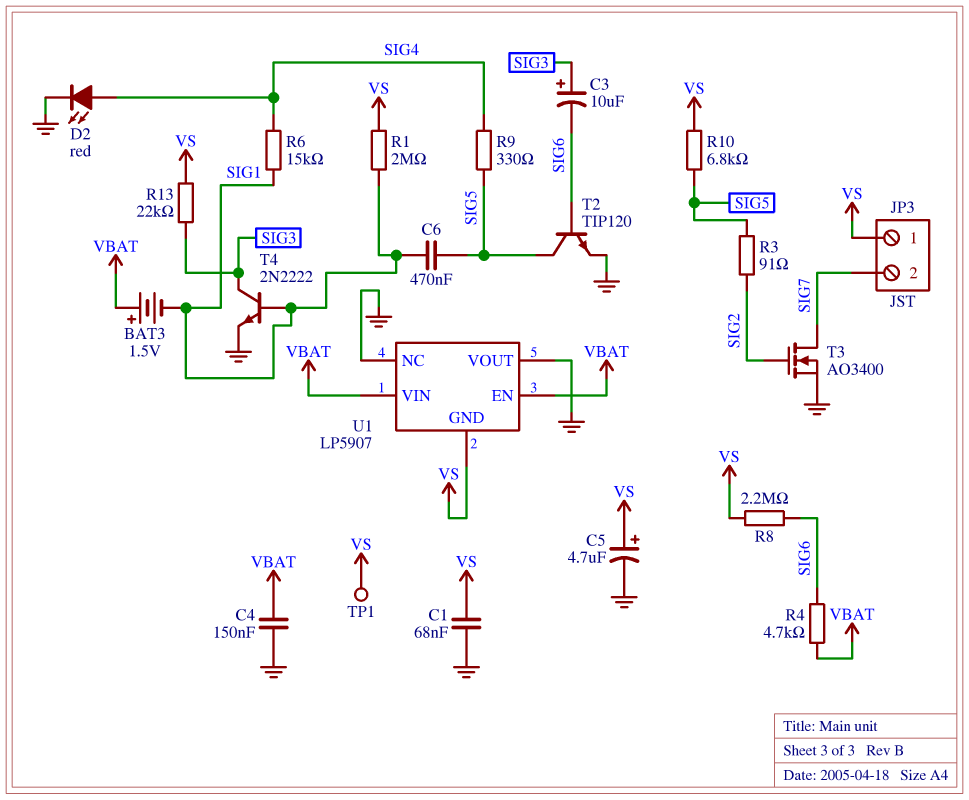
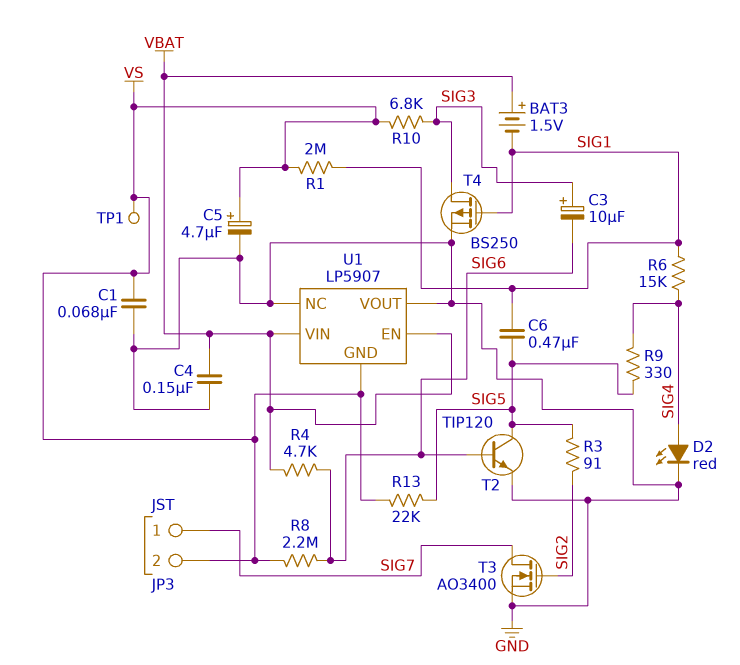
JP3 pin 1: VS -> SIG7
JP3 pin 2: SIG7 -> VS
R10: 6.8k (SIG5, VS) -> 6.8k (SIG3, VS)
R13: 22k (SIG3, VS) -> 22k (SIG5, VS)
T4: NPN 2N2222 (B SIG1, C SIG3, E GND) -> PMOS BS250 (G SIG1, D SIG3, S GND)

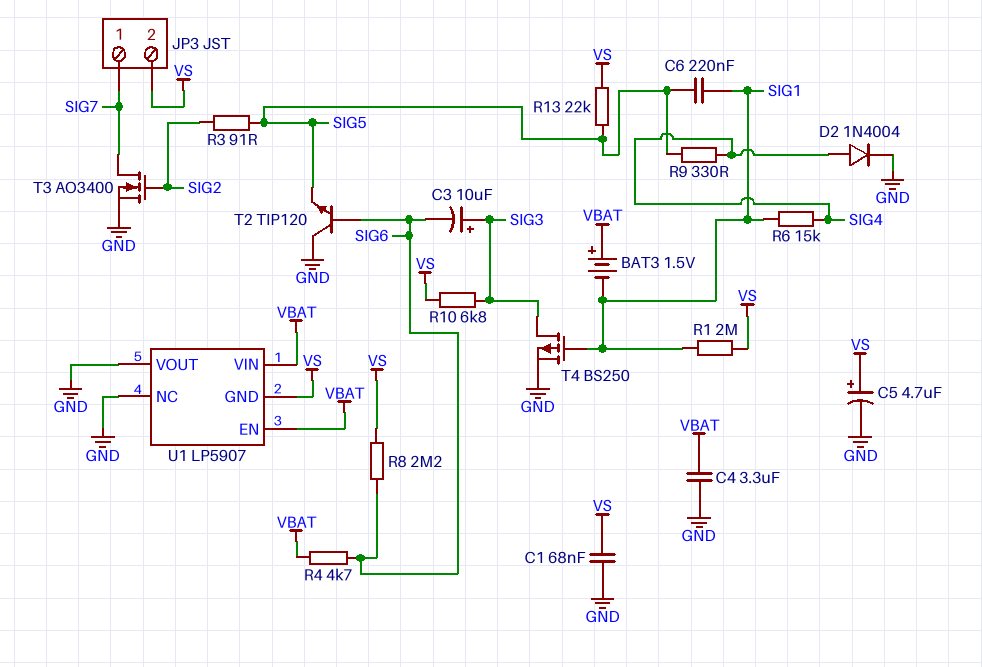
C4: 150nF (GND, VBAT) -> 3.3uF (GND, VBAT)
C6: 470nF (SIG1, SIG5) -> 220nF (SIG1, SIG5)
D2: LED red (A SIG4, K GND) -> diode 1N4004 (A SIG4, K GND)
T2: NPN TIP120 (B SIG6, C SIG5, E GND) -> NPN TIP120 (B SIG6, C GND, E SIG5)
TP1: test point (VS) -> none

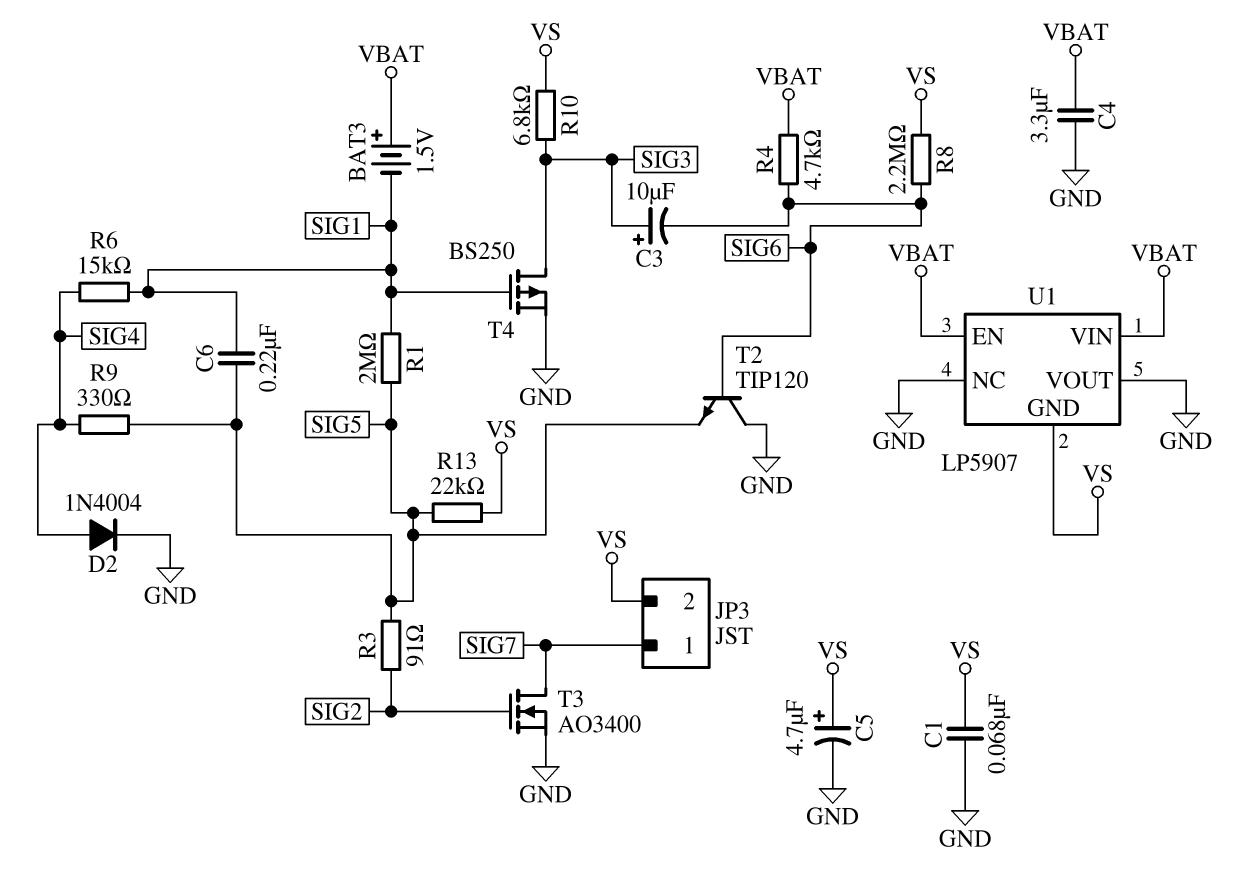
R1: 2M (SIG1, VS) -> 2M (SIG1, SIG5)

